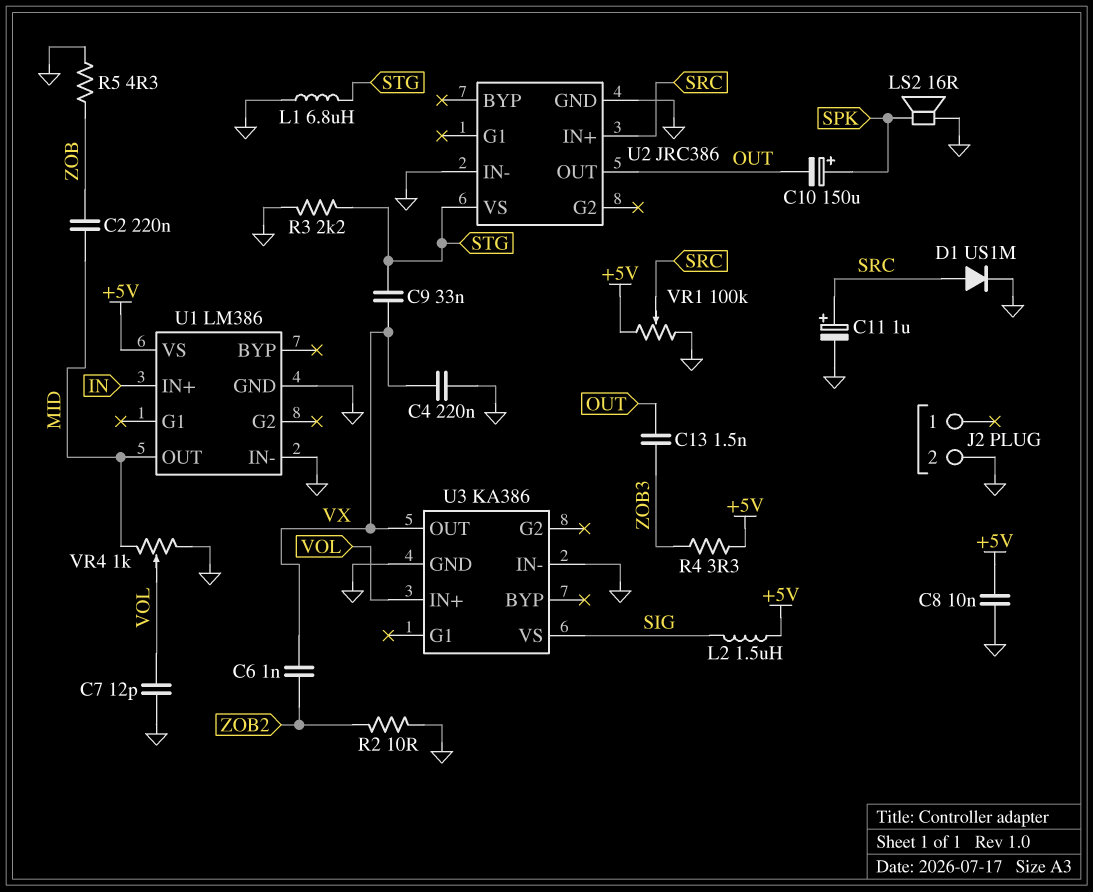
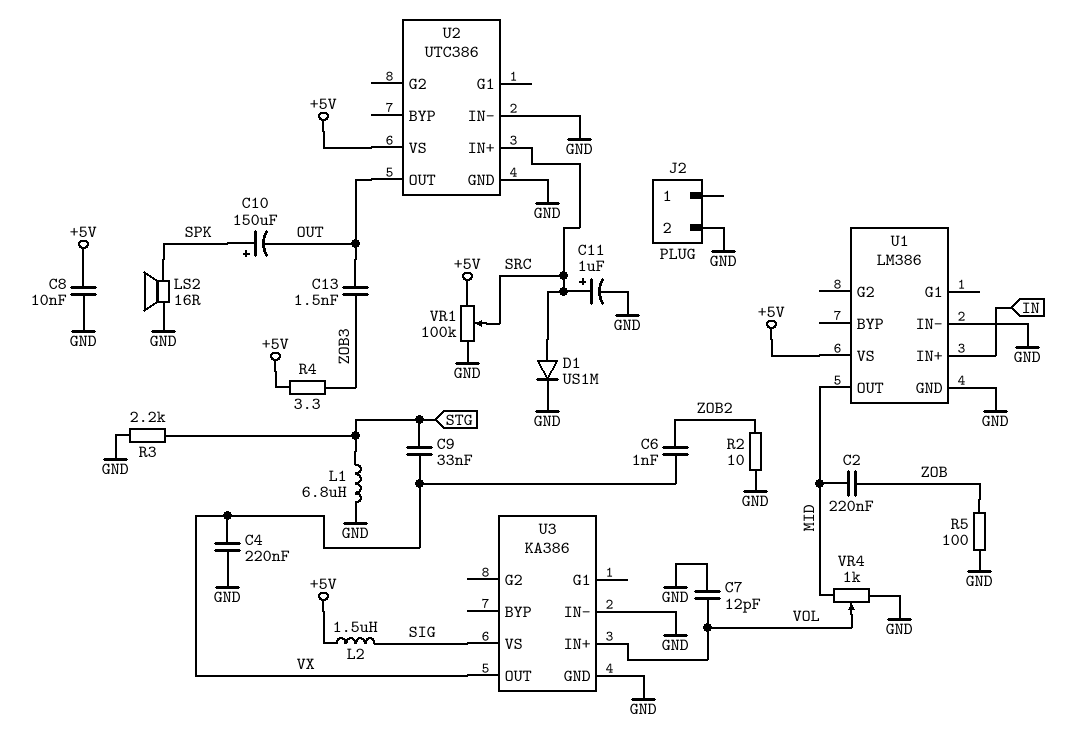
R5: 4.3 (GND, ZOB) -> 100 (GND, ZOB)
U2: JRC386 -> UTC386
U2 pin VS: STG -> +5V

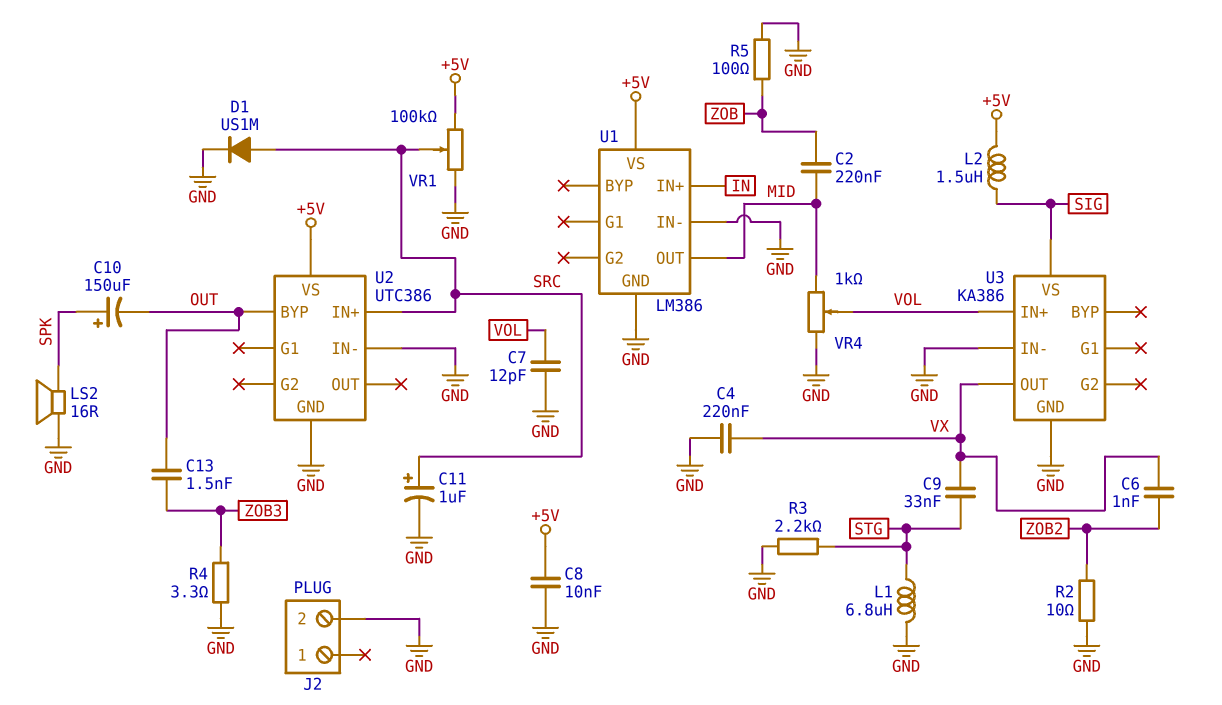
R4: 3.3 (+5V, ZOB3) -> 3.3 (GND, ZOB3)
U2 pin BYP: none -> OUT
U2 pin OUT: OUT -> none

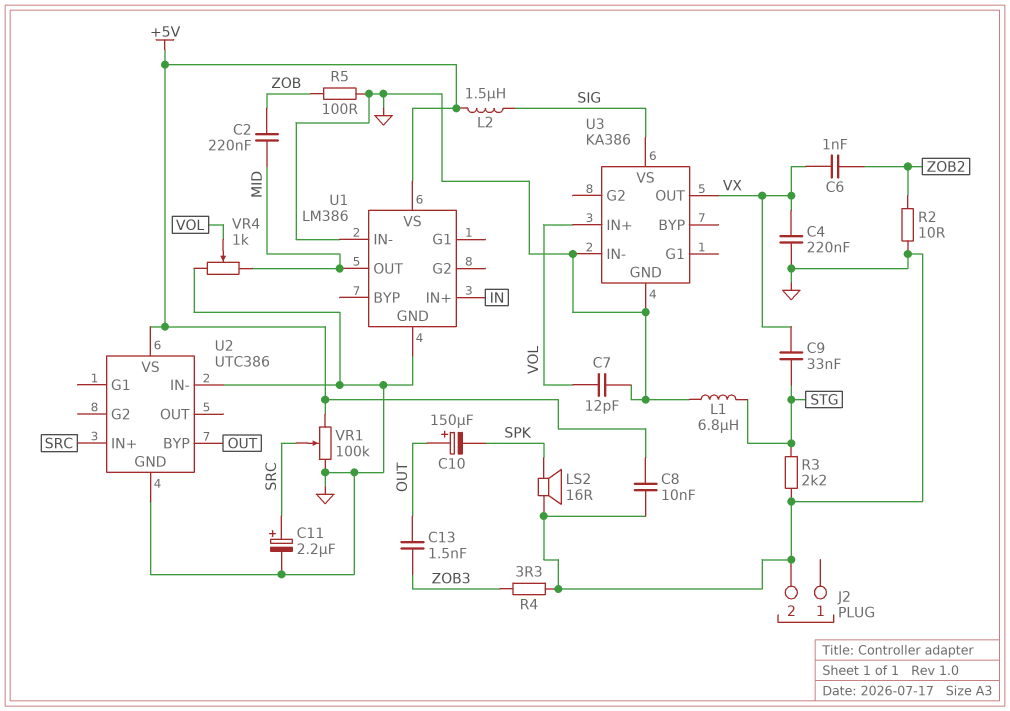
C10: 150uF (plus SPK, minus OUT) -> 150uF (plus OUT, minus SPK)
C11: 1uF (plus SRC, minus GND) -> 2.2uF (plus SRC, minus GND)
D1: diode US1M (A SRC, K GND) -> none

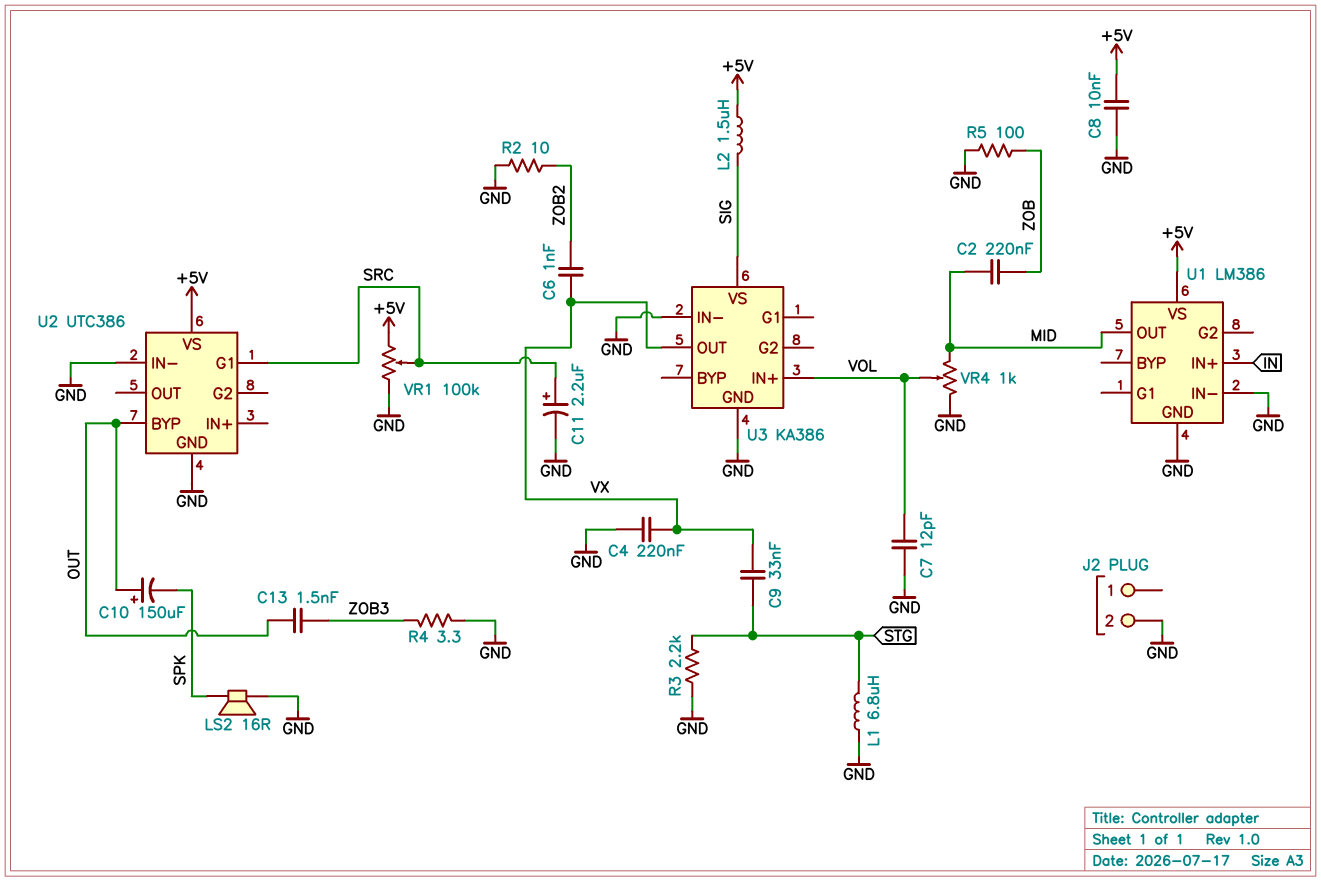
U2 pin G1: none -> SRC
U2 pin IN+: SRC -> none

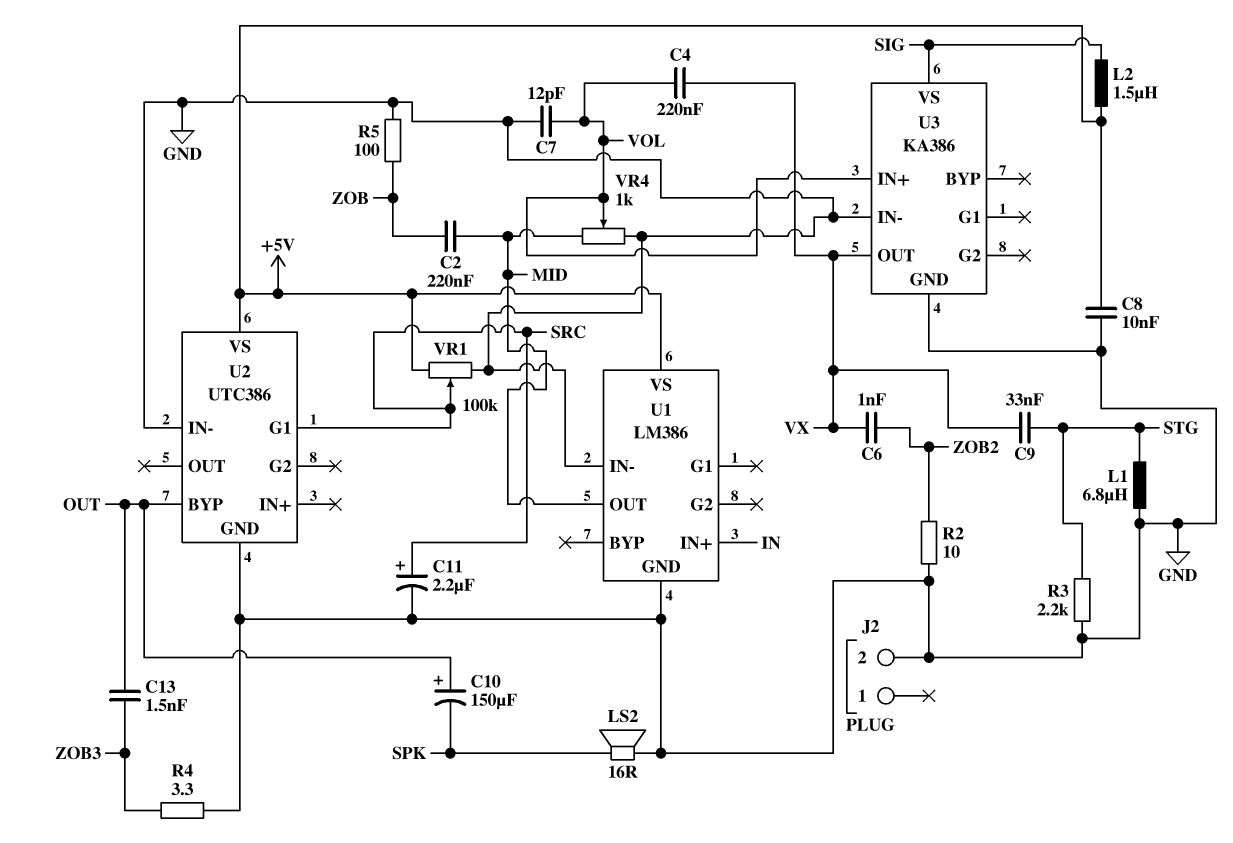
C4: 220nF (GND, VX) -> 220nF (VOL, VX)

